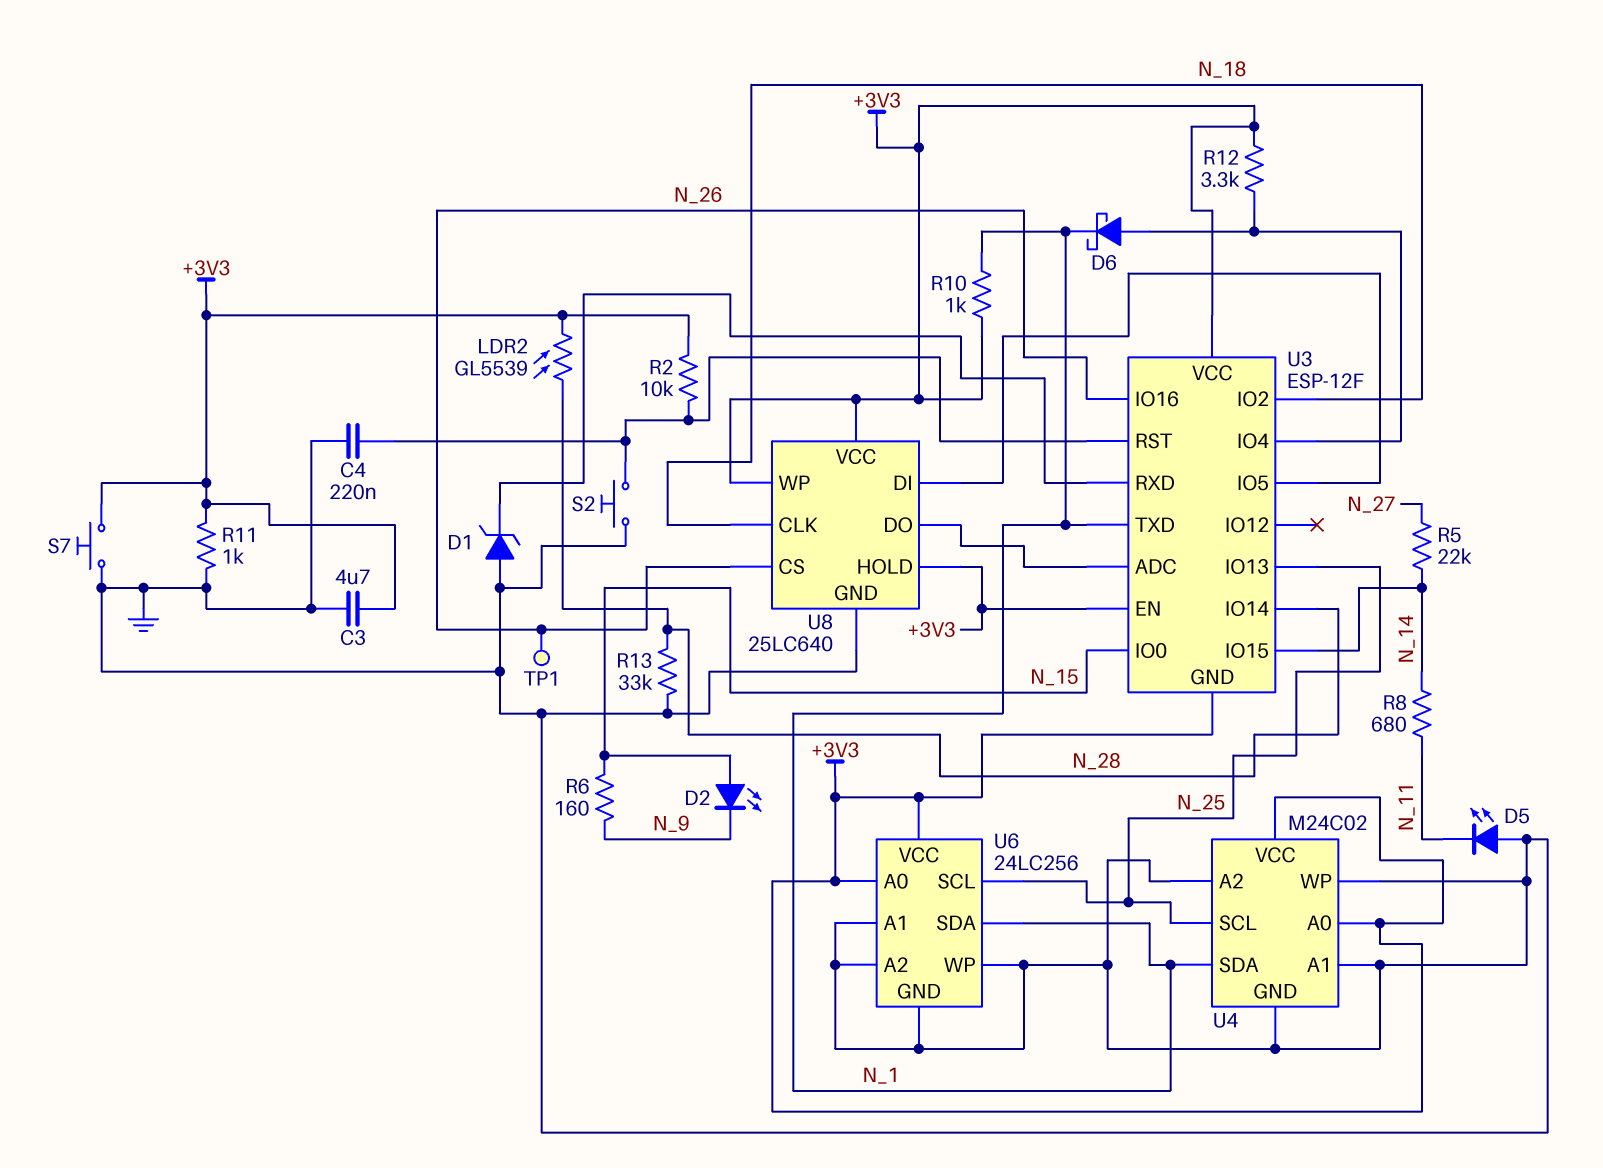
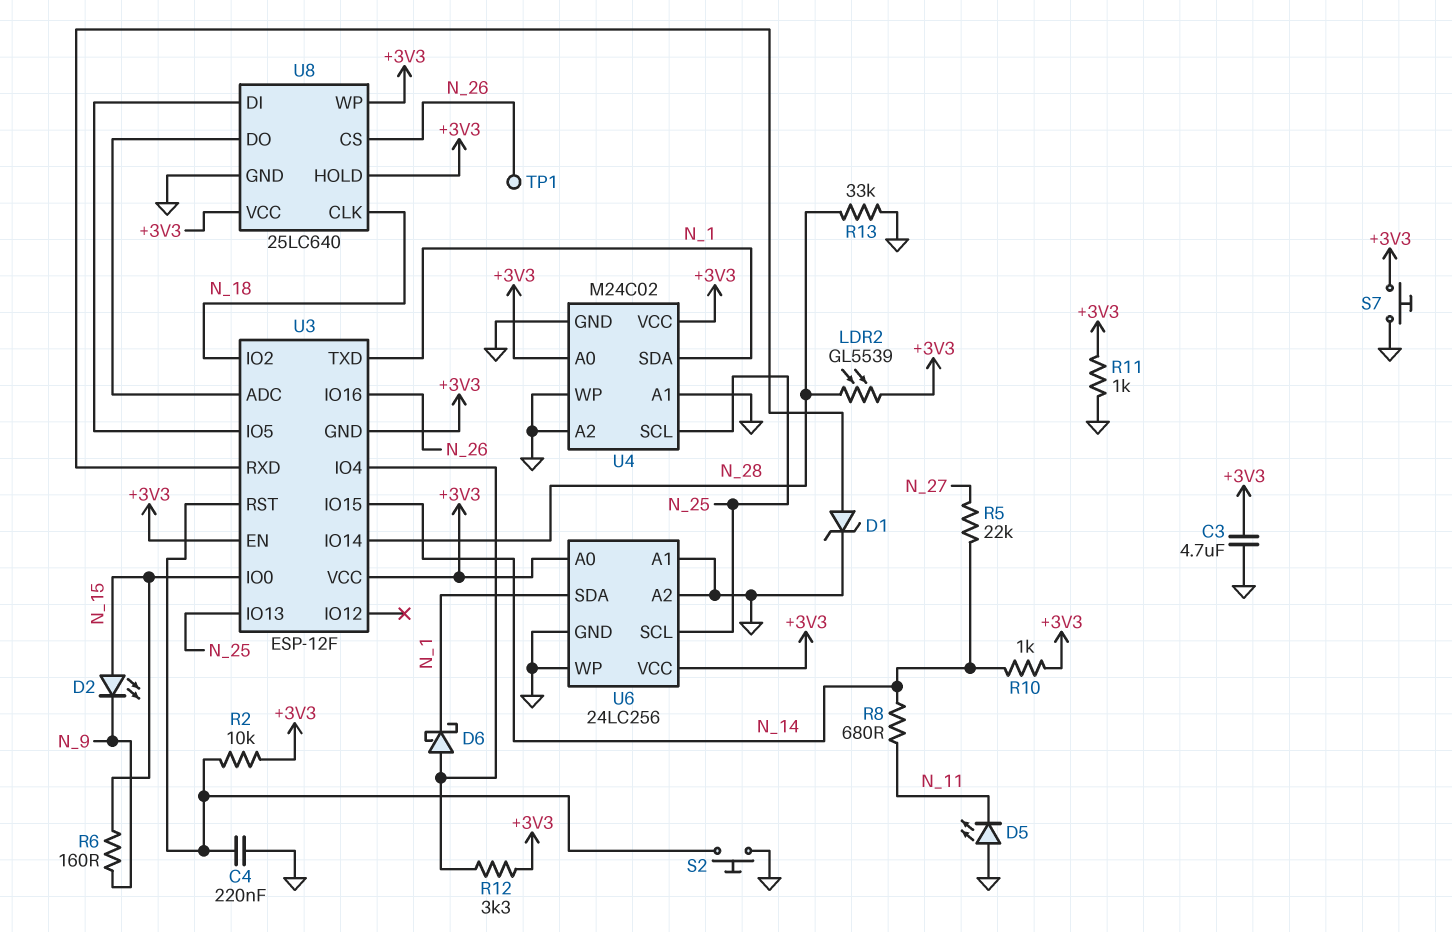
D1: zener (A GND, K U3/RXD) -> zener (A U3/RXD, K GND)
R10: 1k (+3V3, N_1) -> 1k (+3V3, N_14)

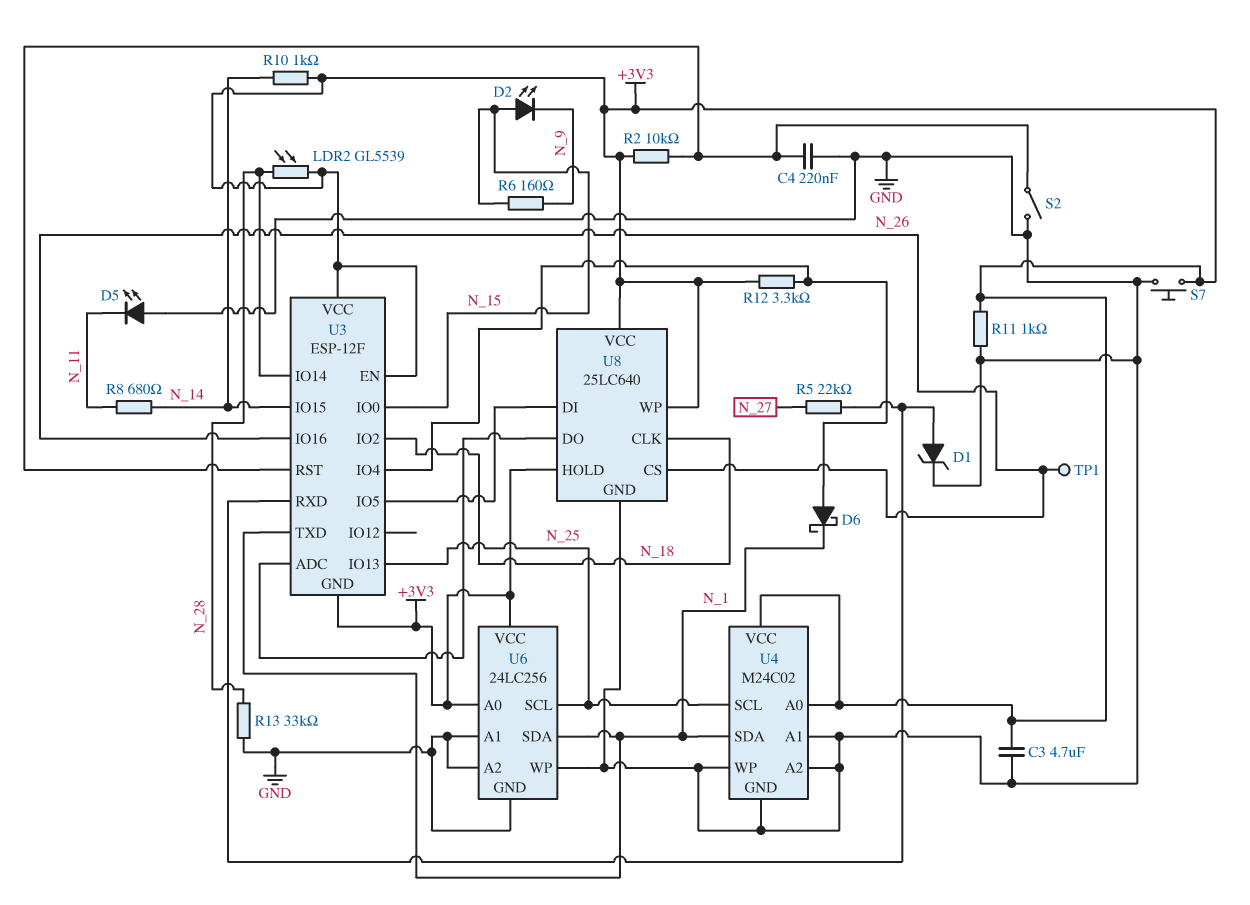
R5: 22k (N_14, N_27) -> 22k (N_27, U3/RXD)
S2: button (GND, U3/RST) -> switch (GND, U3/RST)

